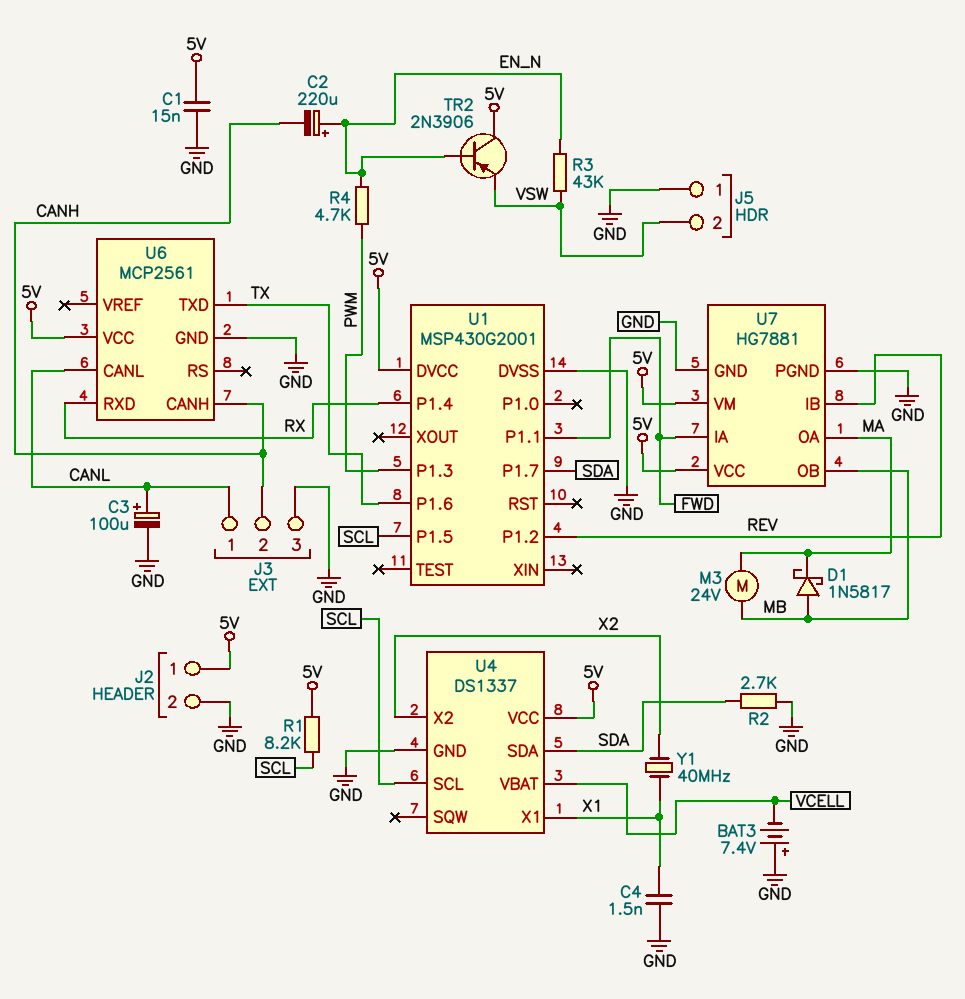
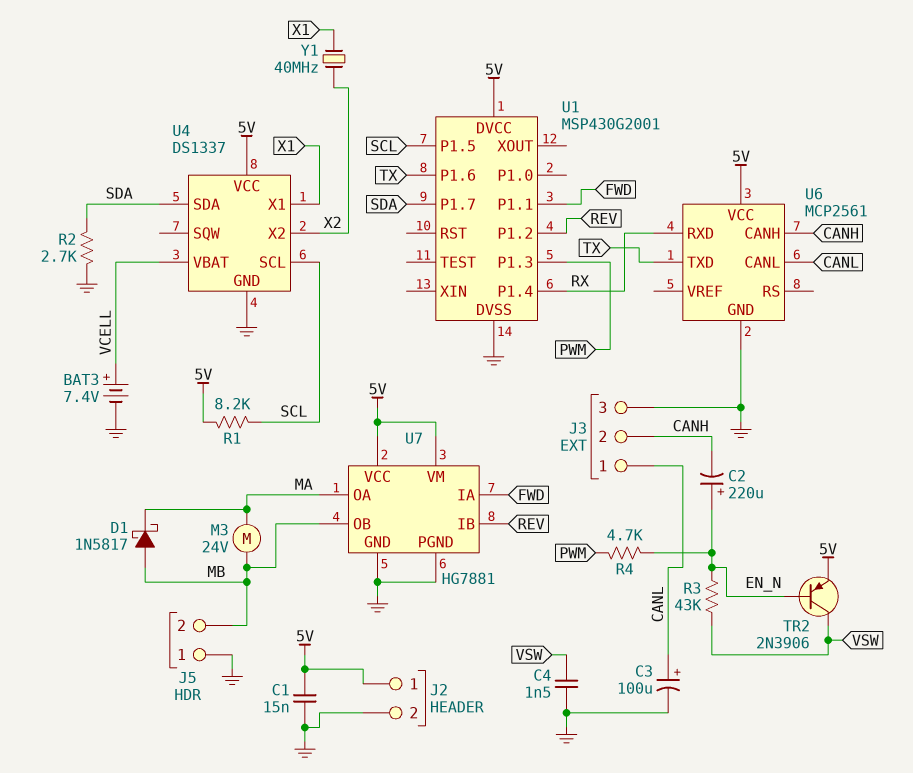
BAT3: 7.4V (plus GND, minus VCELL) -> 7.4V (plus VCELL, minus GND)
C4: 1.5nF (GND, X1) -> 1.5nF (GND, VSW)
J5 pin 2: VSW -> MB
TR2: PNP 2N3906 (B EN_N, C 5V, E VSW) -> PNP 2N3906 (B EN_N, C VSW, E 5V)

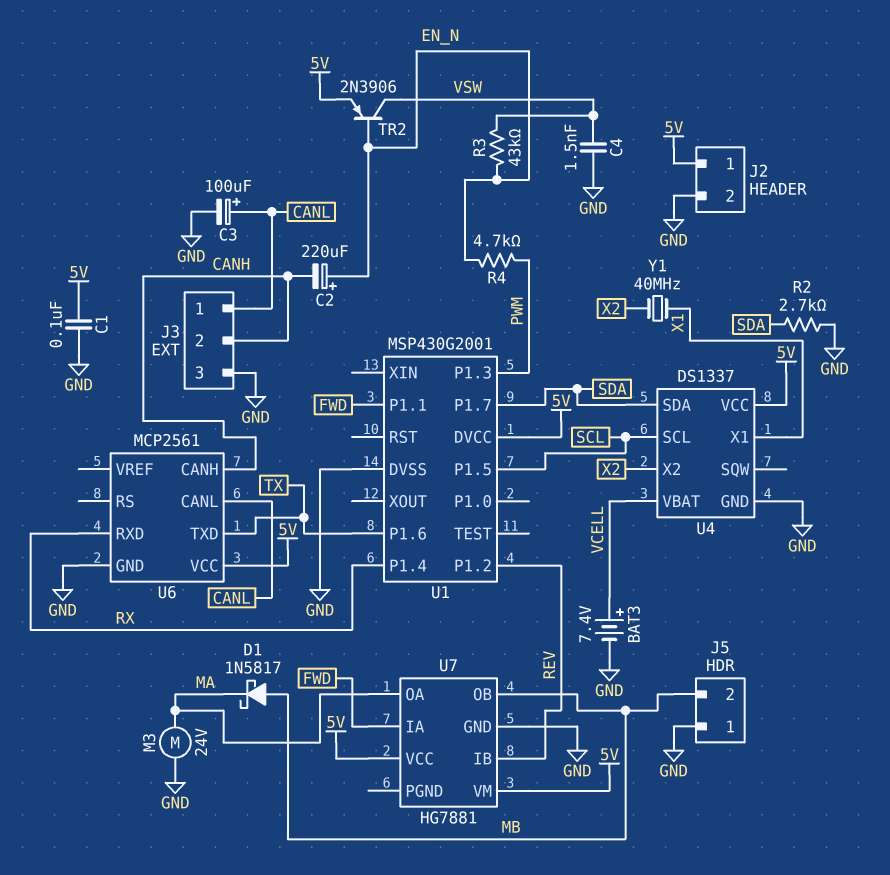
C1: 15nF (5V, GND) -> 100nF (5V, GND)
M3: motor 24V (MA, MB) -> motor 24V (GND, MA)
R1: 8.2k (5V, SCL) -> none
U7 pin PGND: GND -> none

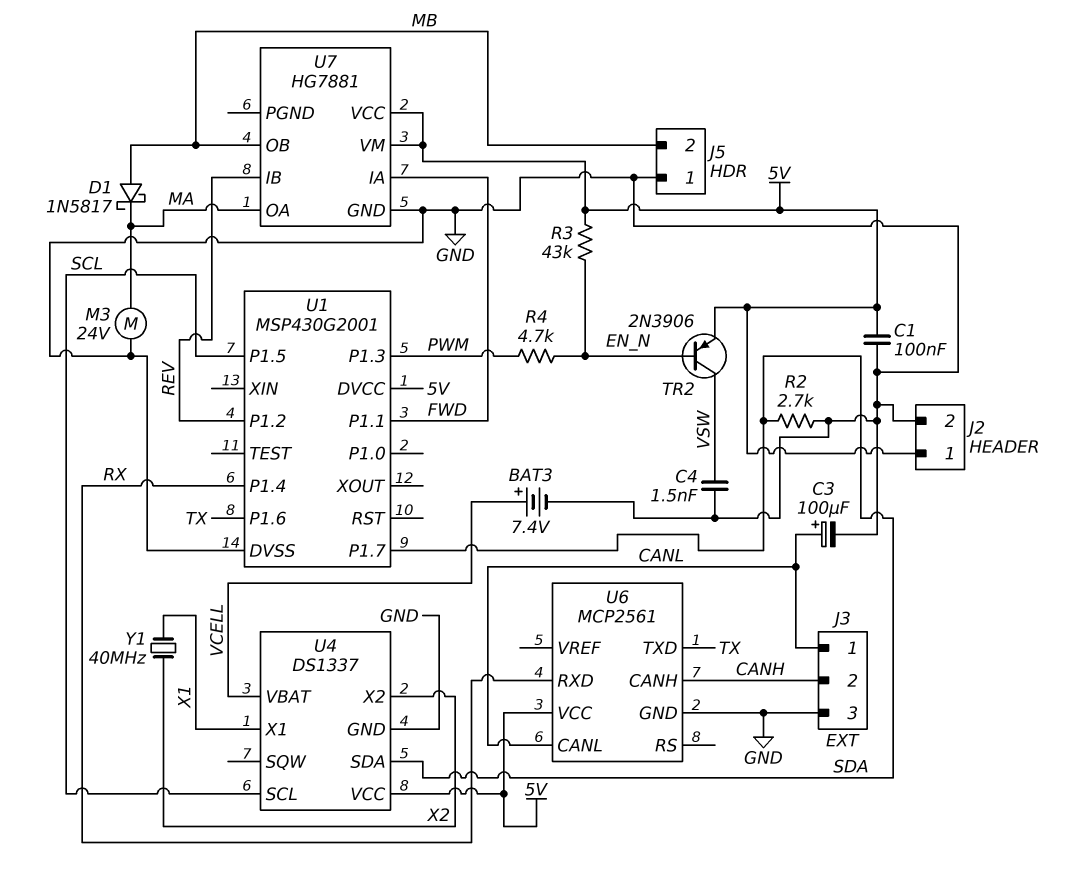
C2: 220uF (plus EN_N, minus CANH) -> none
R3: 43k (EN_N, VSW) -> 43k (5V, EN_N)

